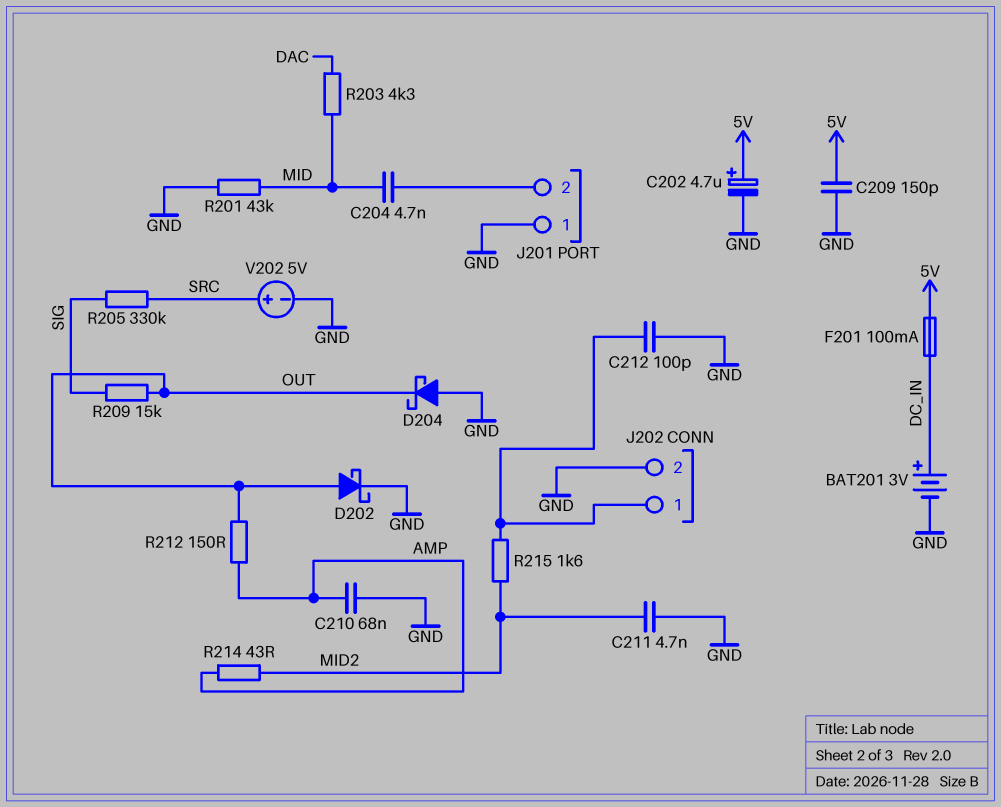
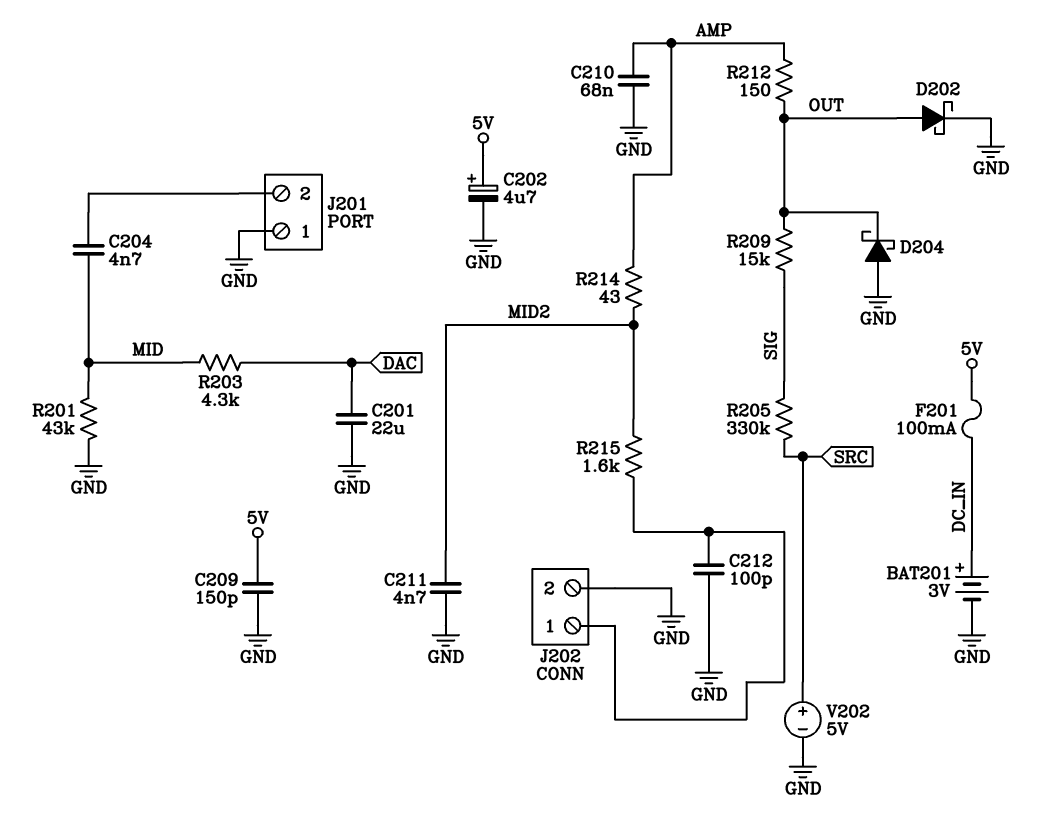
C201: none -> 22uF (DAC, GND)

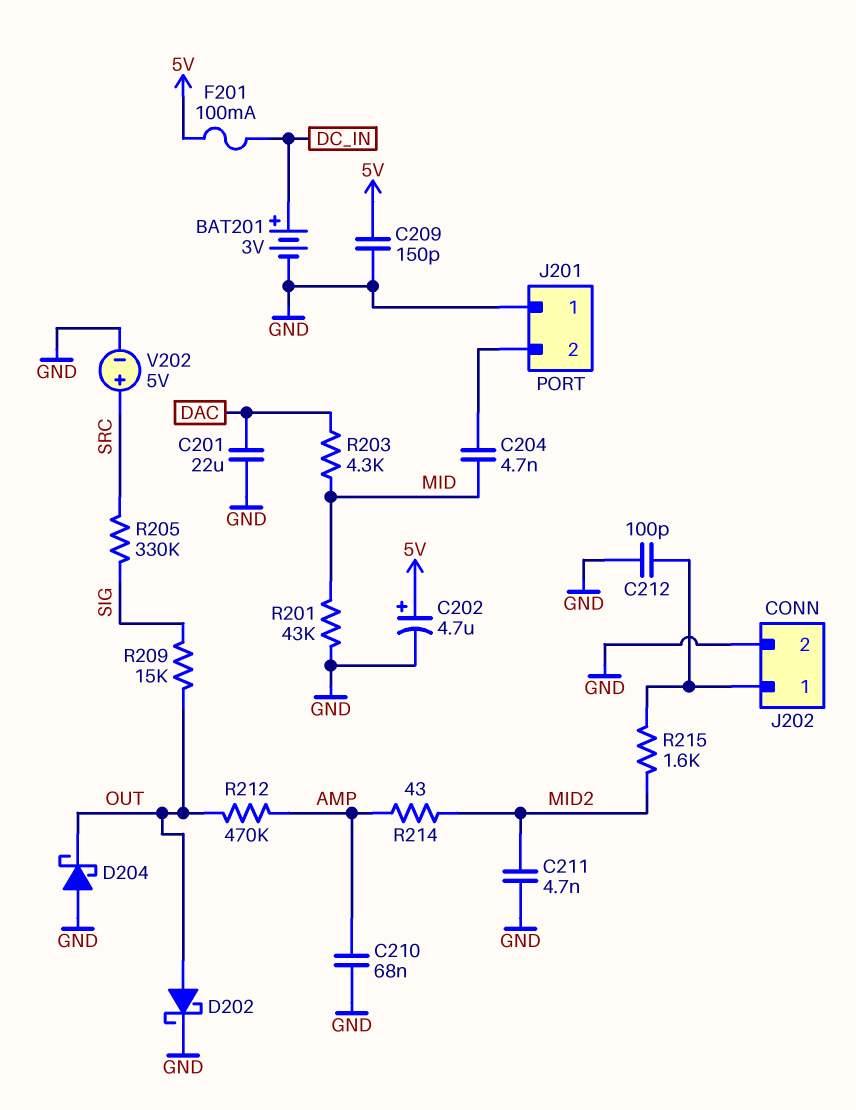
R212: 150 (AMP, OUT) -> 470k (AMP, OUT)

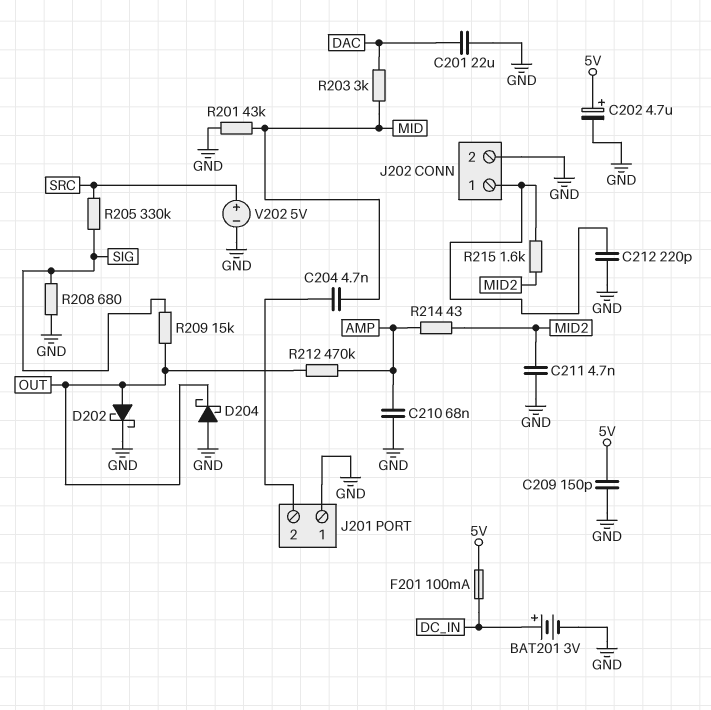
C212: 100pF (GND, J202/1) -> 220pF (GND, J202/1)
R203: 4.3k (DAC, MID) -> 3k (DAC, MID)
R208: none -> 680 (GND, SIG)

